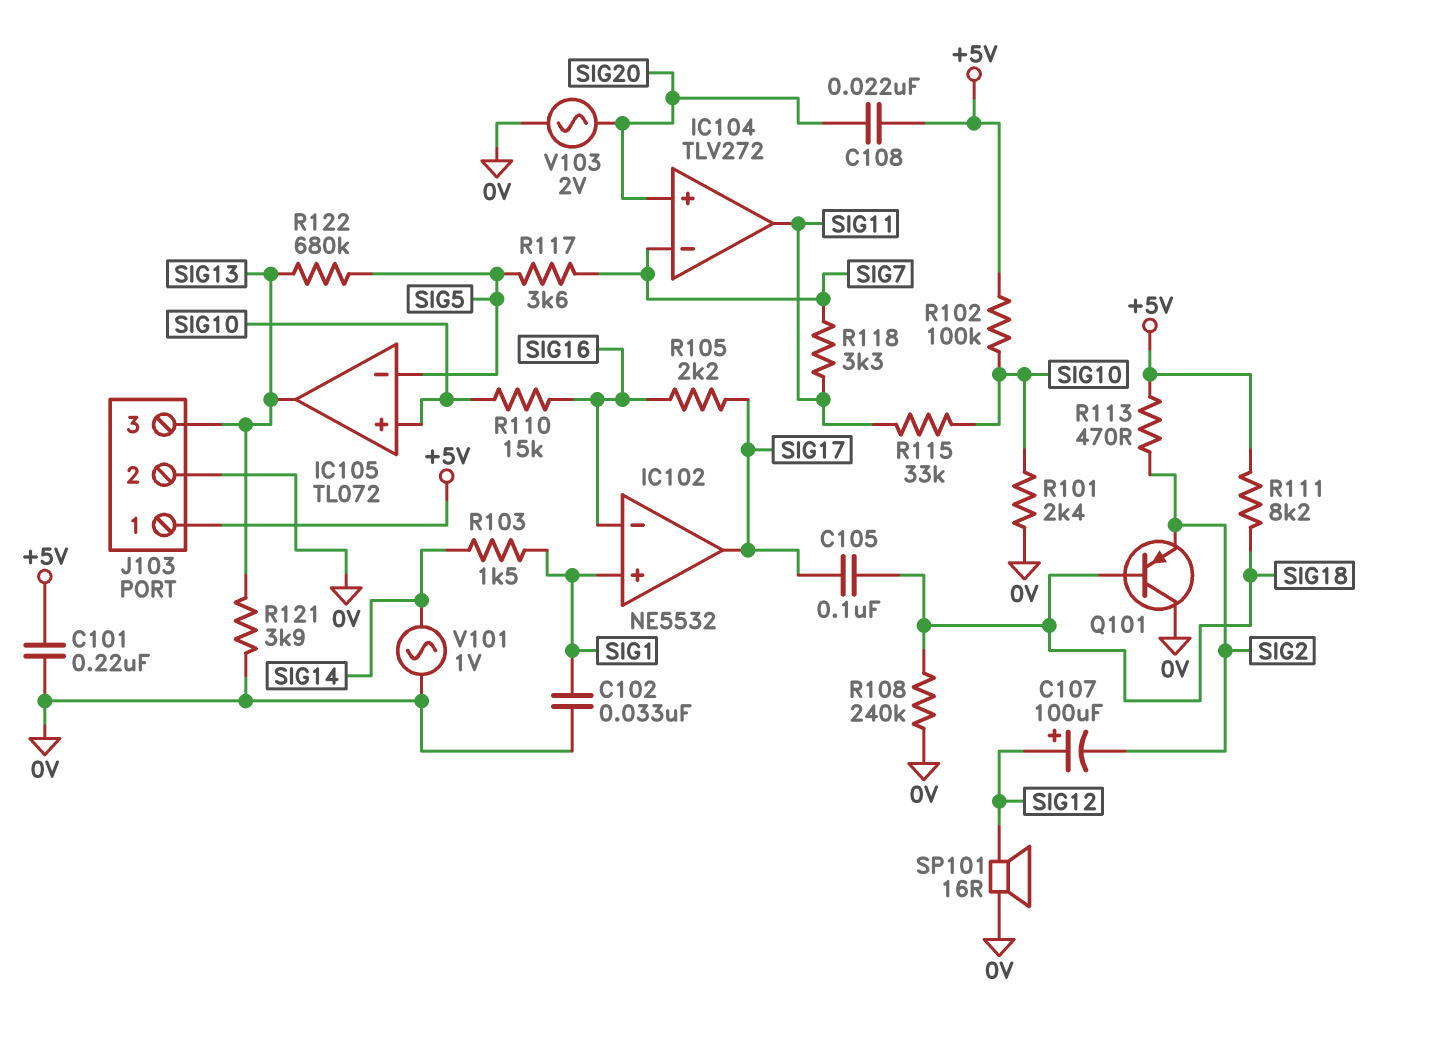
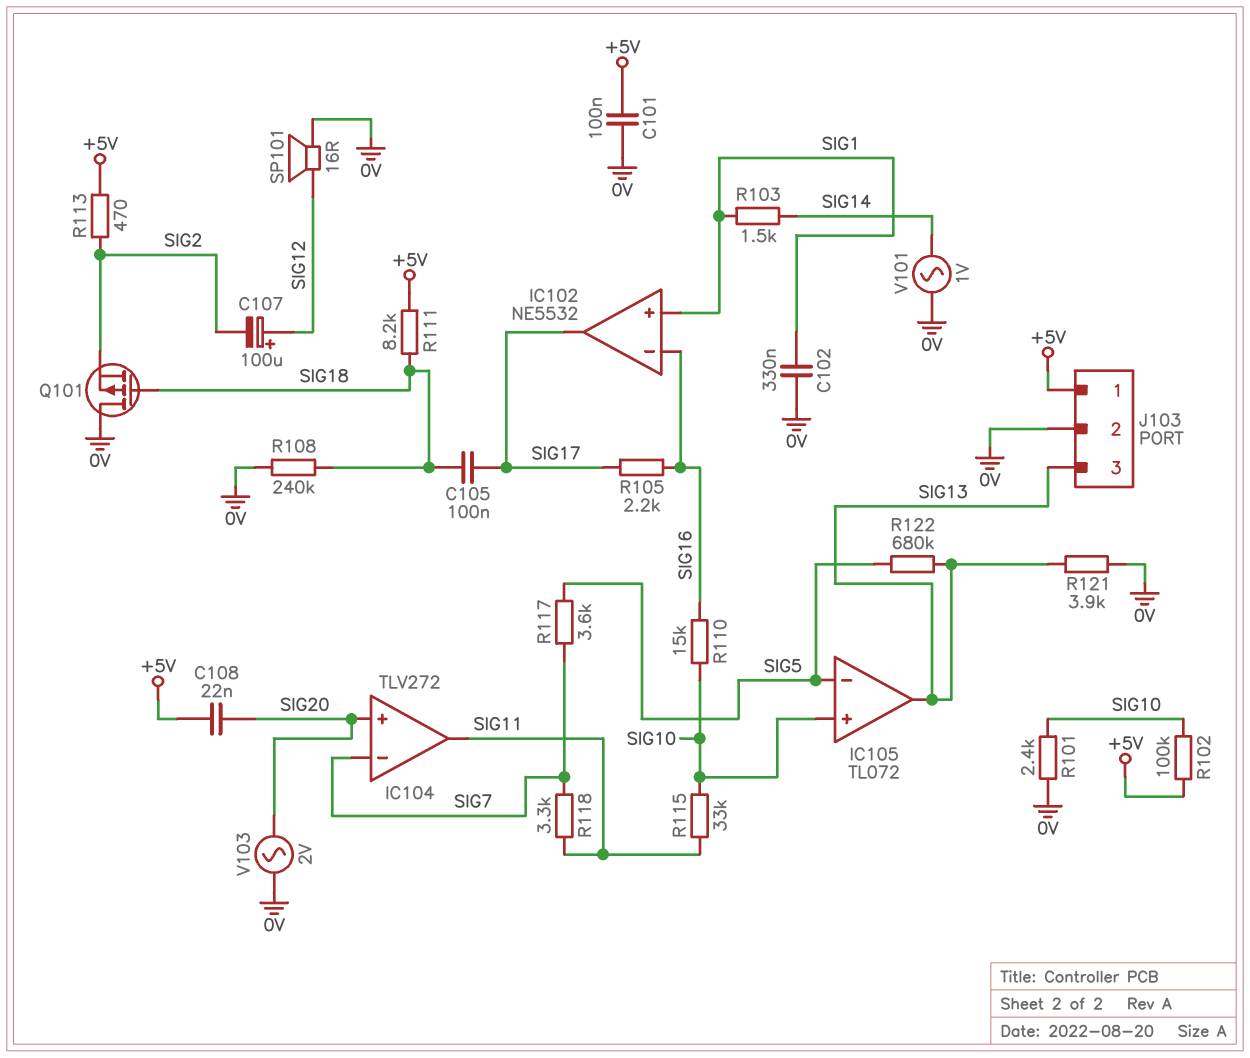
C101: 220nF (+5V, 0V) -> 100nF (+5V, 0V)
C102: 33nF (0V, SIG1) -> 330nF (0V, SIG1)
Q101: PNP (B SIG18, C 0V, E SIG2) -> PMOS (G SIG18, D 0V, S SIG2)

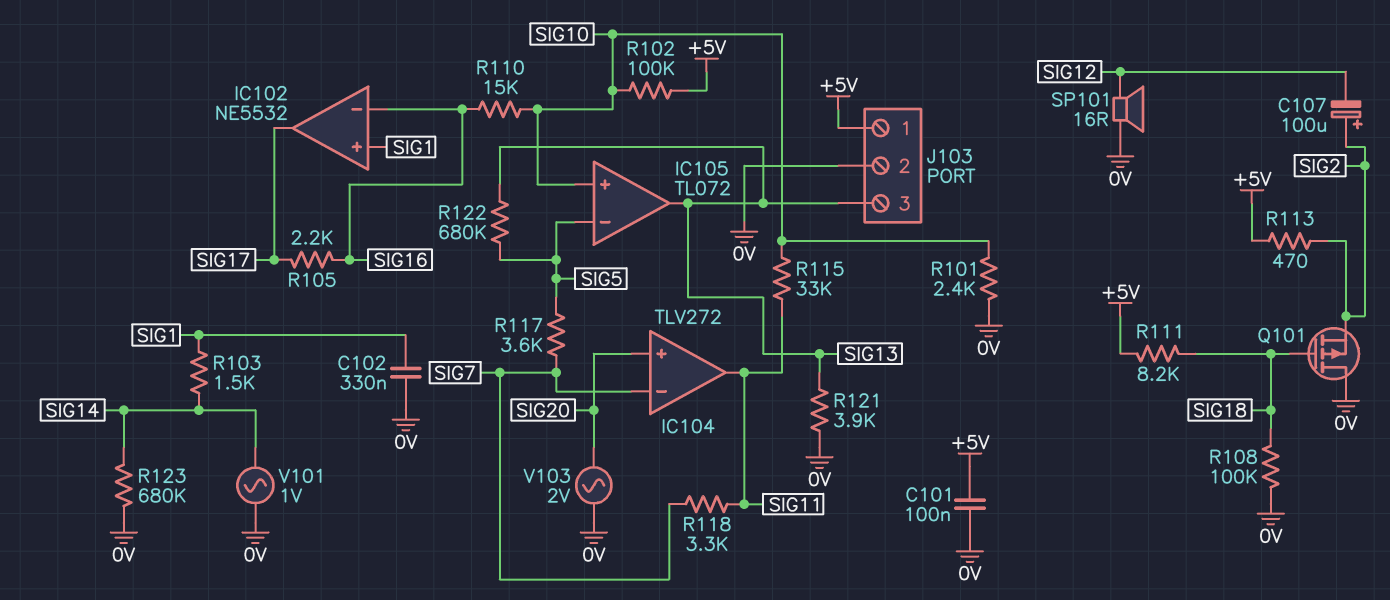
C105: 100nF (SIG17, SIG18) -> none
C107: 100uF (plus SIG12, minus SIG2) -> 100uF (plus SIG2, minus SIG12)
C108: 22nF (+5V, SIG20) -> none
R108: 240k (0V, SIG18) -> 100k (0V, SIG18)
R123: none -> 680k (0V, SIG14)

